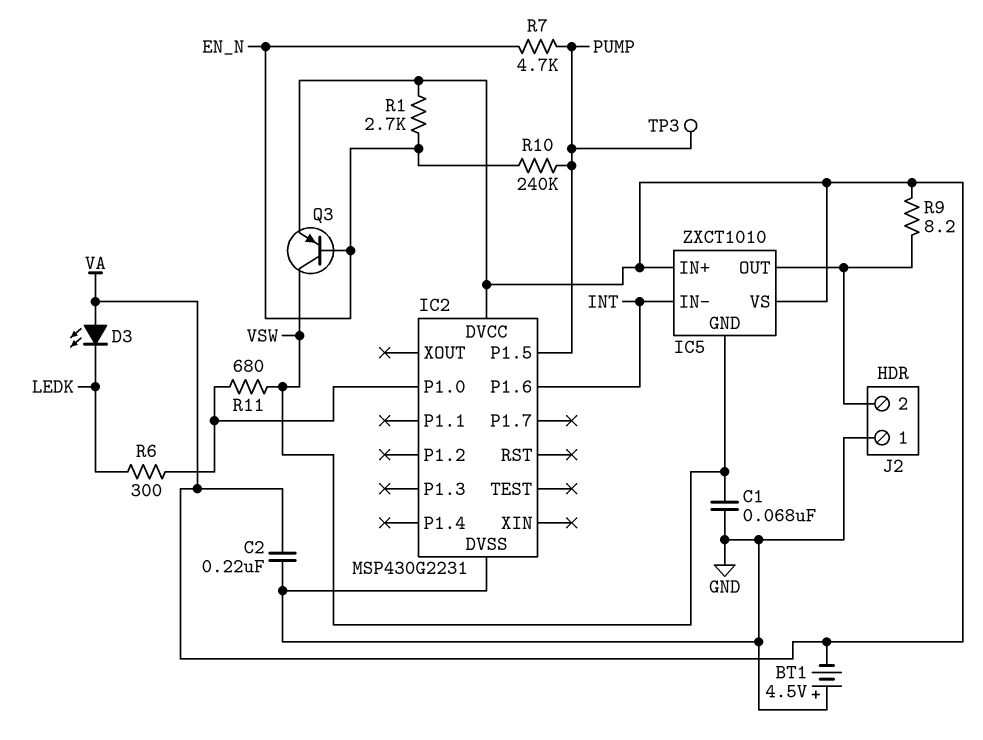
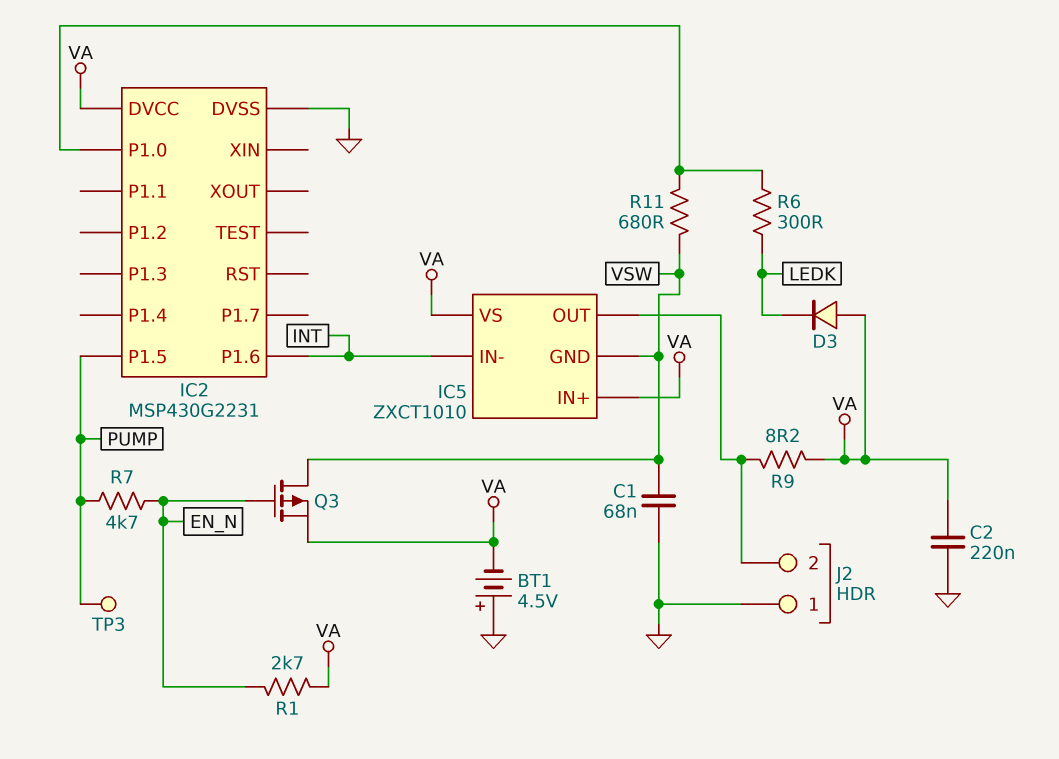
D3: LED (A VA, K LEDK) -> diode (A VA, K LEDK)
Q3: PNP (B EN_N, C VSW, E VA) -> PMOS (G EN_N, D VSW, S VA)
R10: 240k (EN_N, PUMP) -> none

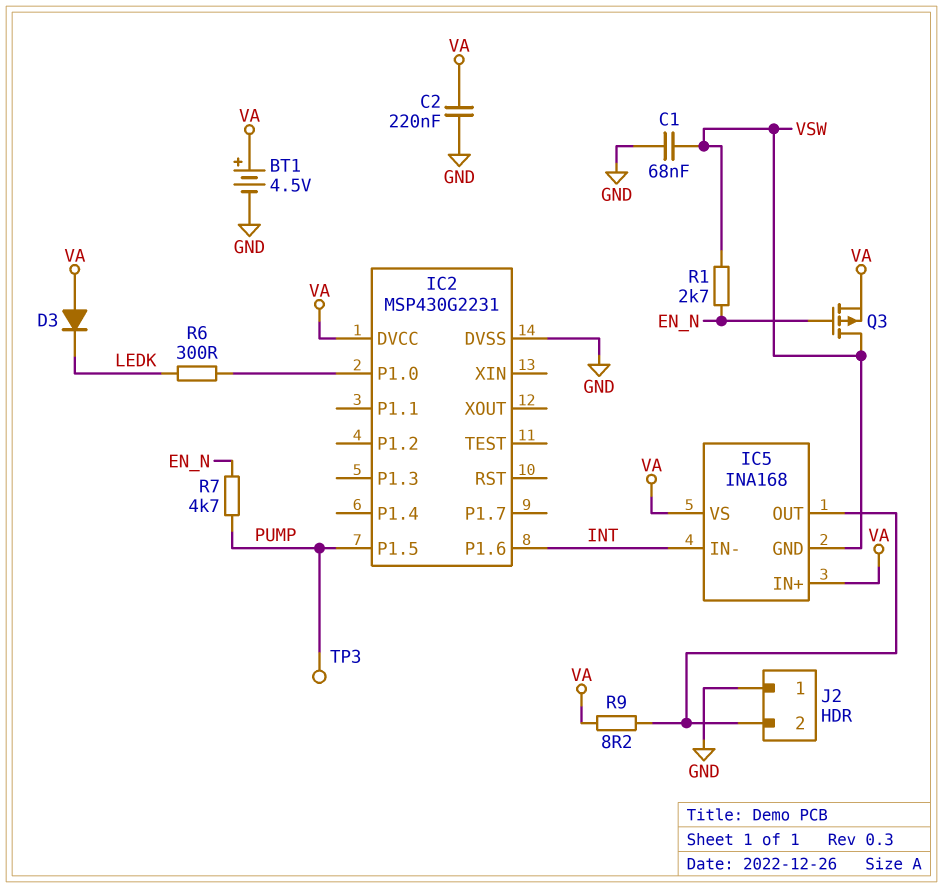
BT1: 4.5V (plus GND, minus VA) -> 4.5V (plus VA, minus GND)
IC5: ZXCT1010 -> INA168
R1: 2.7k (EN_N, VA) -> 2.7k (EN_N, VSW)
R11: 680 (IC2/P1.0, VSW) -> none

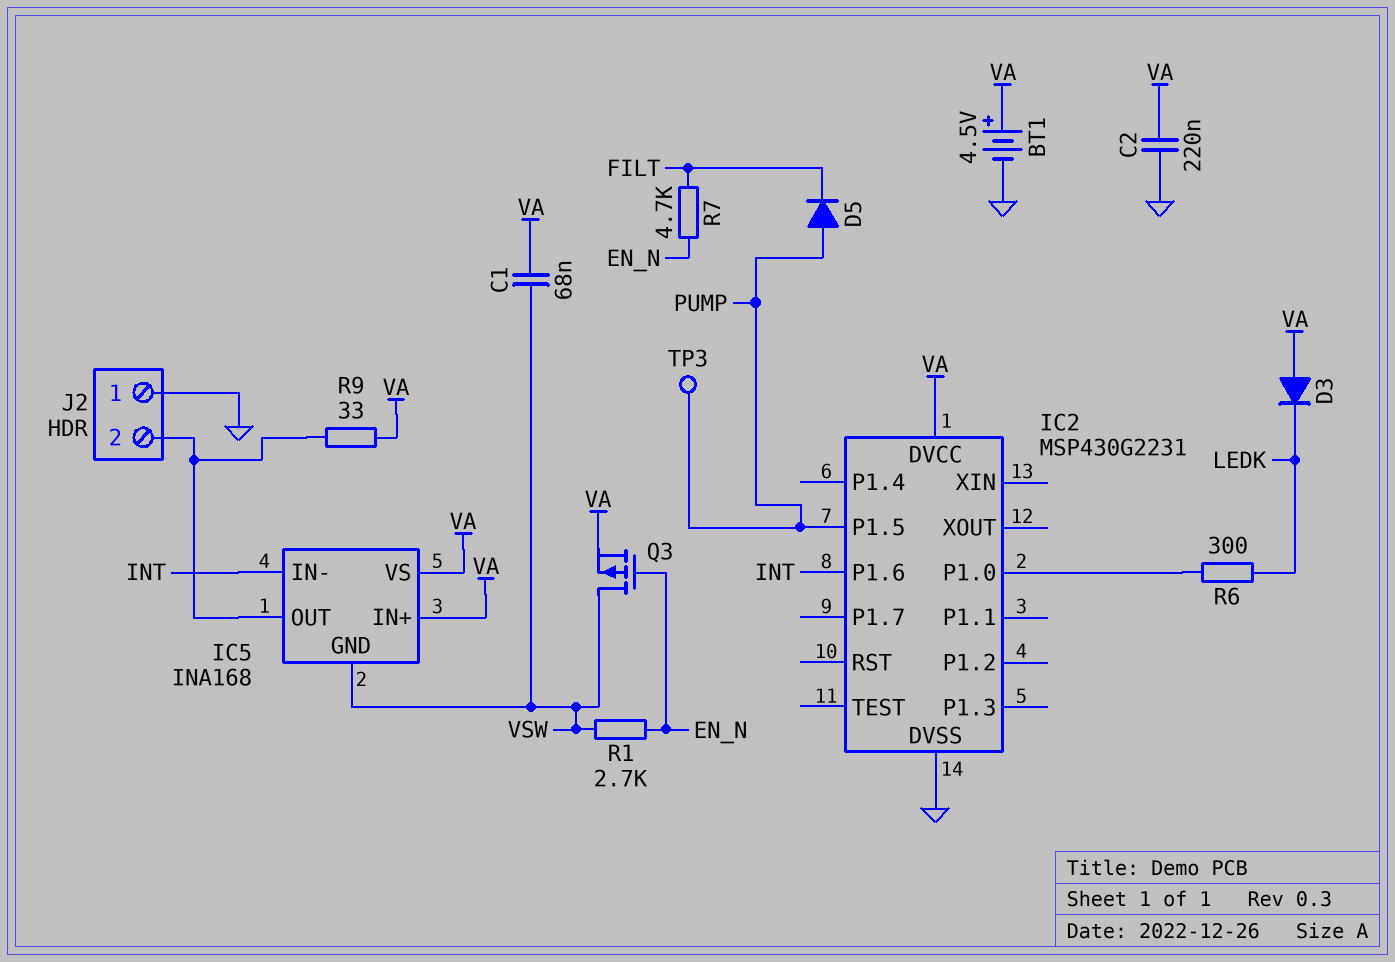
C1: 68nF (GND, VSW) -> 68nF (VA, VSW)
D5: none -> diode (A PUMP, K FILT)
R7: 4.7k (EN_N, PUMP) -> 4.7k (EN_N, FILT)
R9: 8.2 (IC5/OUT, VA) -> 33 (IC5/OUT, VA)

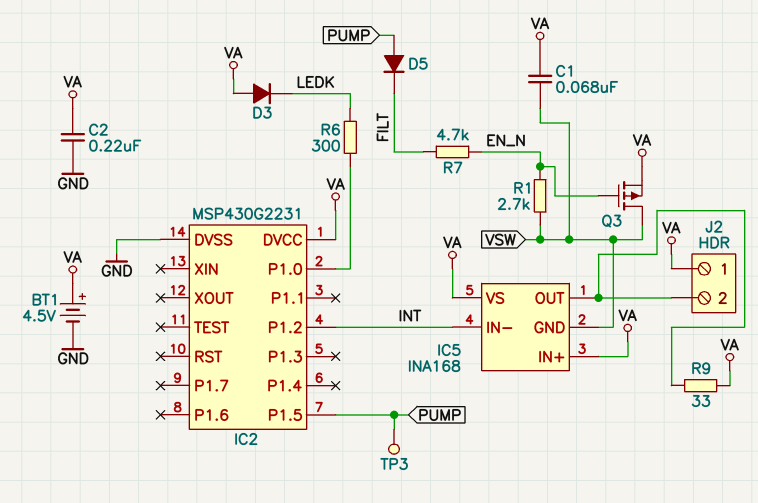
IC2 pin P1.2: none -> INT
IC2 pin P1.6: INT -> none
J2 pin 1: GND -> VA

